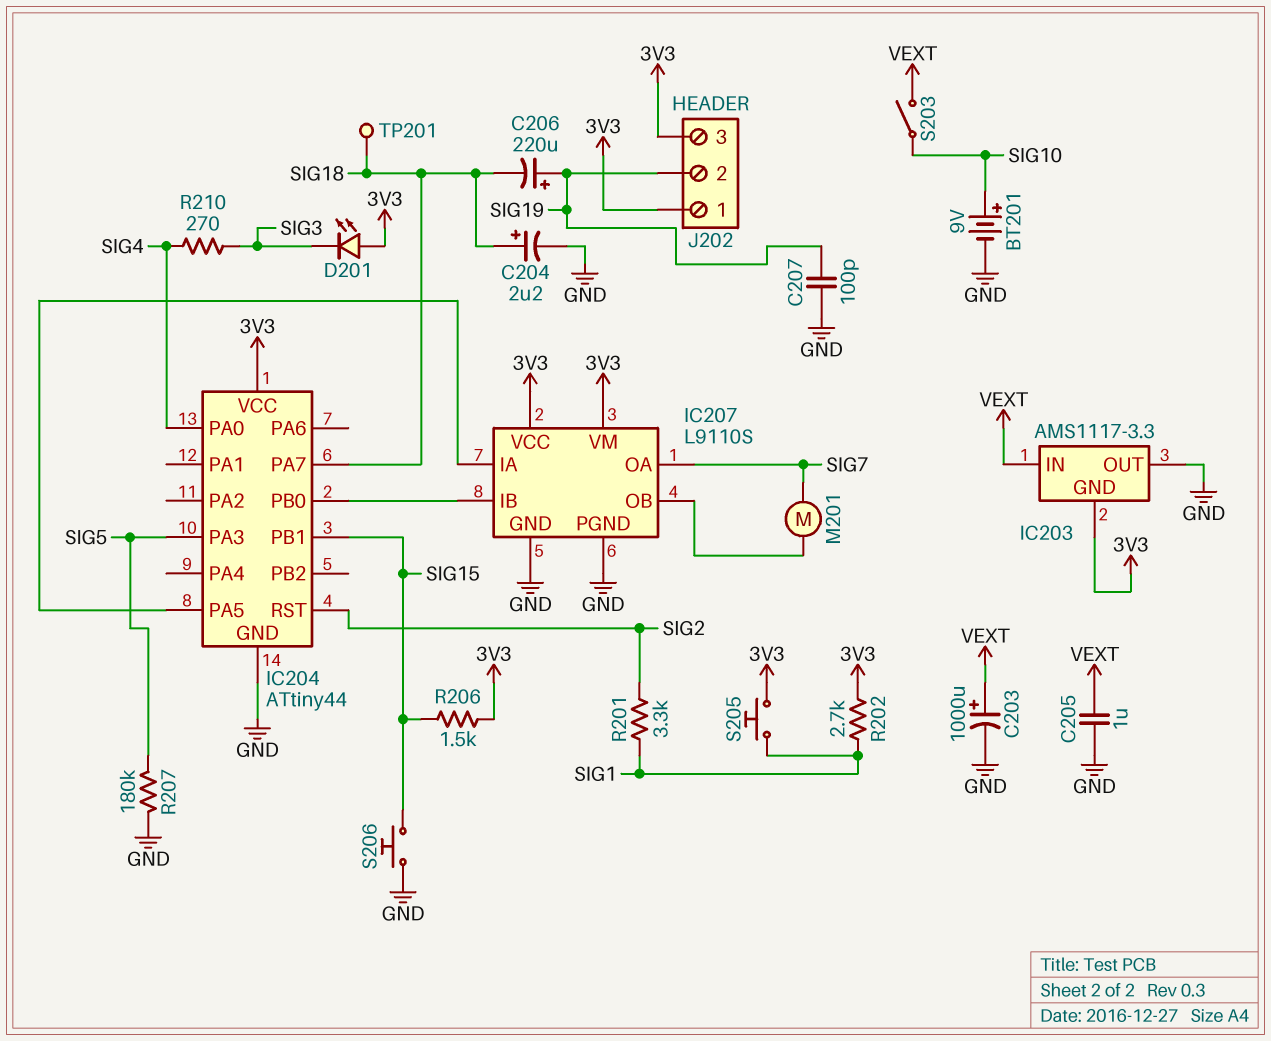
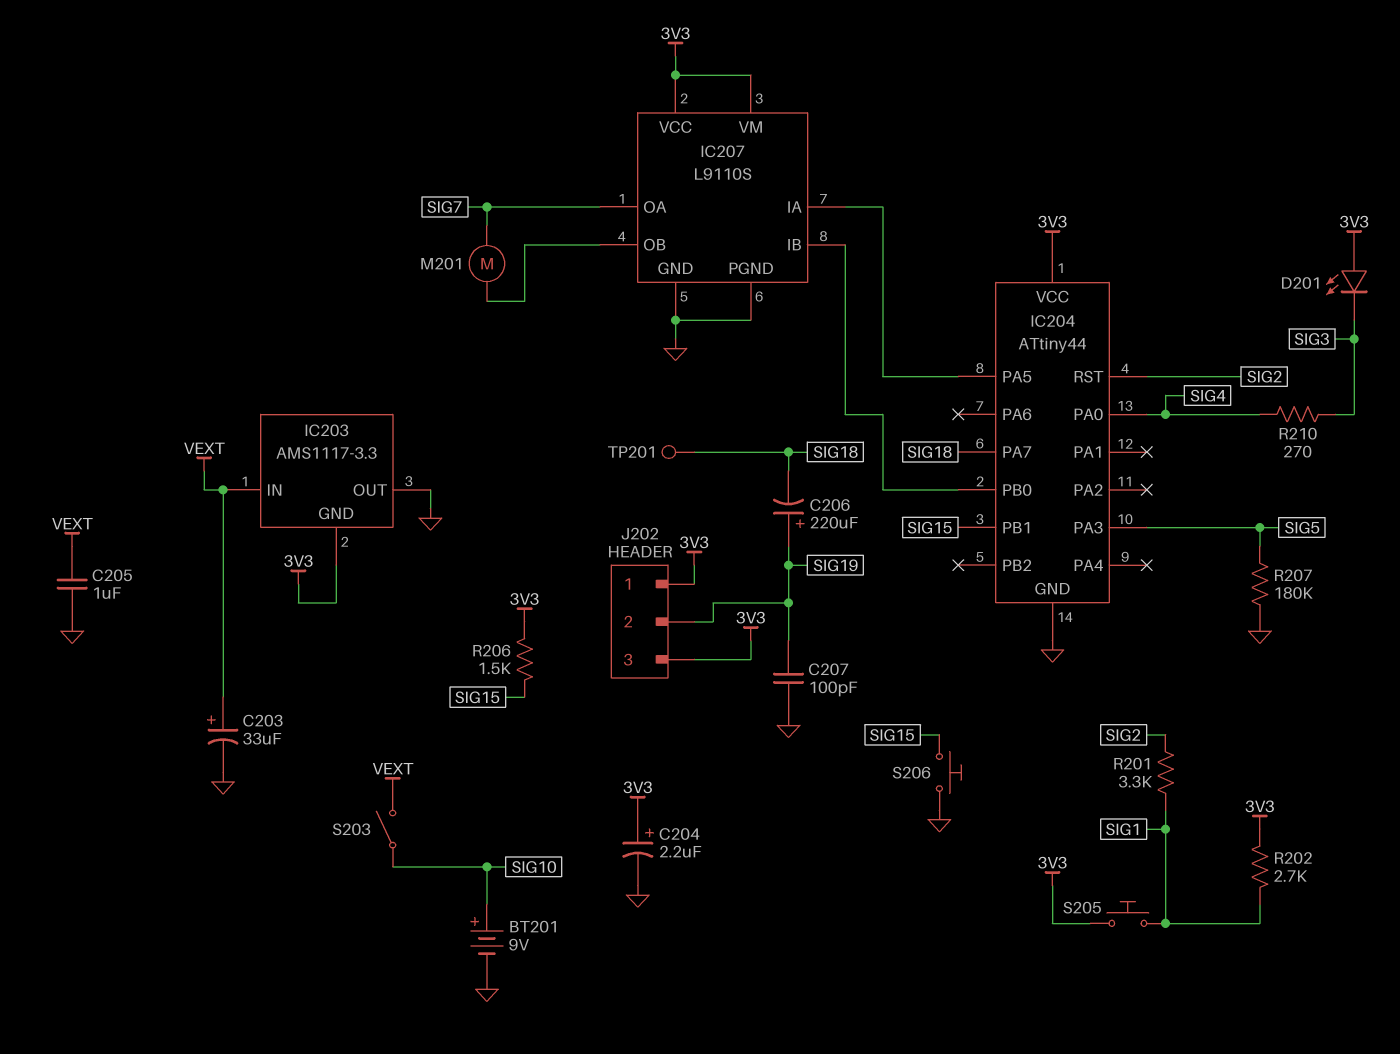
C203: 1000uF (plus VEXT, minus GND) -> 33uF (plus VEXT, minus GND)
C204: 2.2uF (plus SIG18, minus GND) -> 2.2uF (plus 3V3, minus GND)

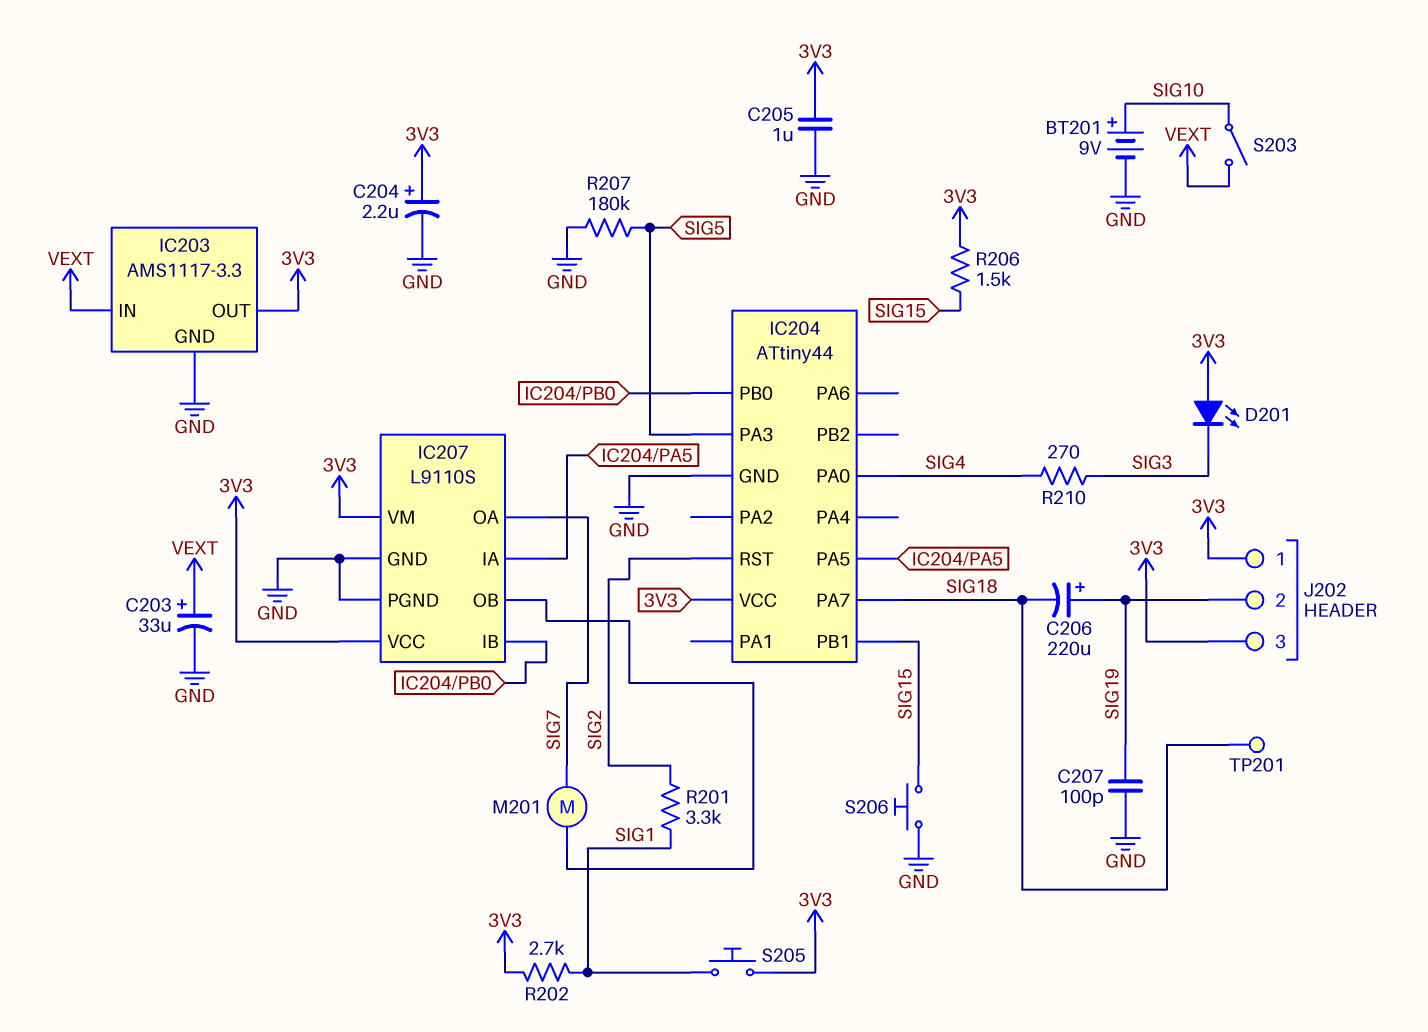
C205: 1uF (GND, VEXT) -> 1uF (3V3, GND)
IC203 pin GND: 3V3 -> GND
IC203 pin OUT: GND -> 3V3

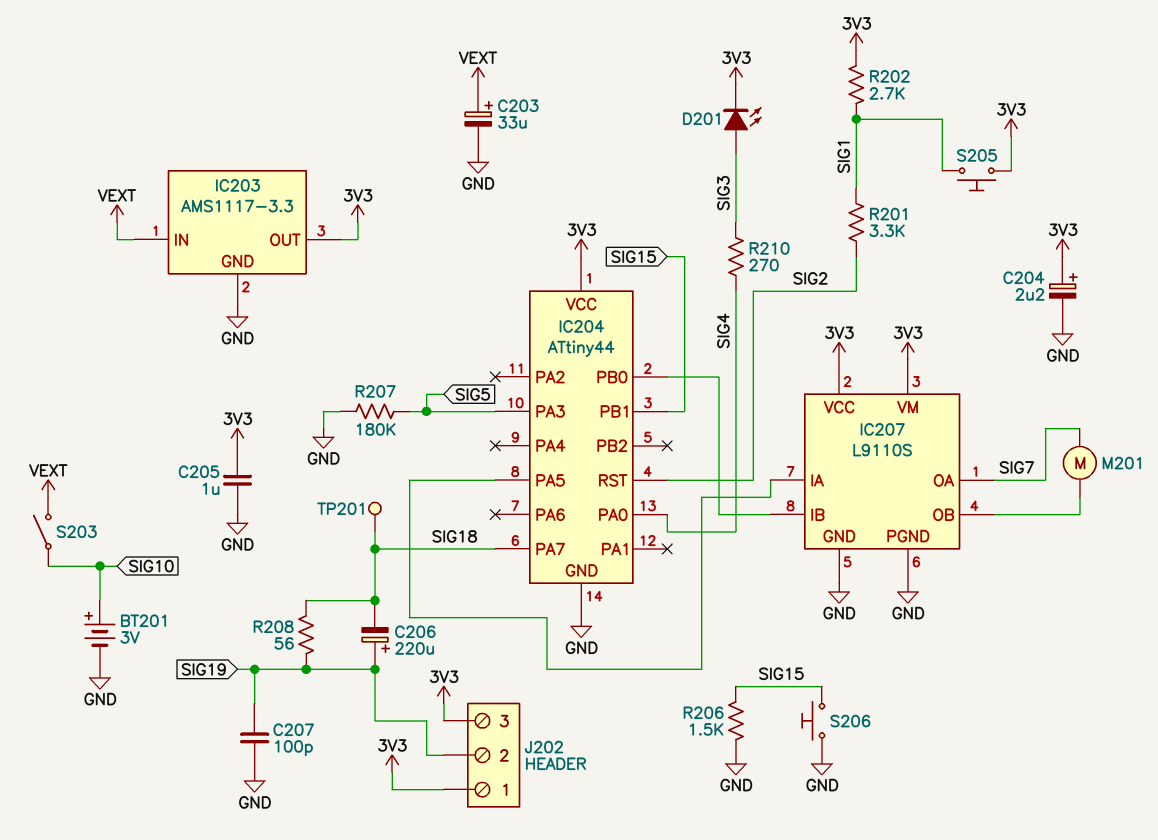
BT201: 9V (plus SIG10, minus GND) -> 3V (plus SIG10, minus GND)
D201: LED (A 3V3, K SIG3) -> LED (A SIG3, K 3V3)
R206: 1.5k (3V3, SIG15) -> 1.5k (GND, SIG15)
R208: none -> 56 (SIG18, SIG19)

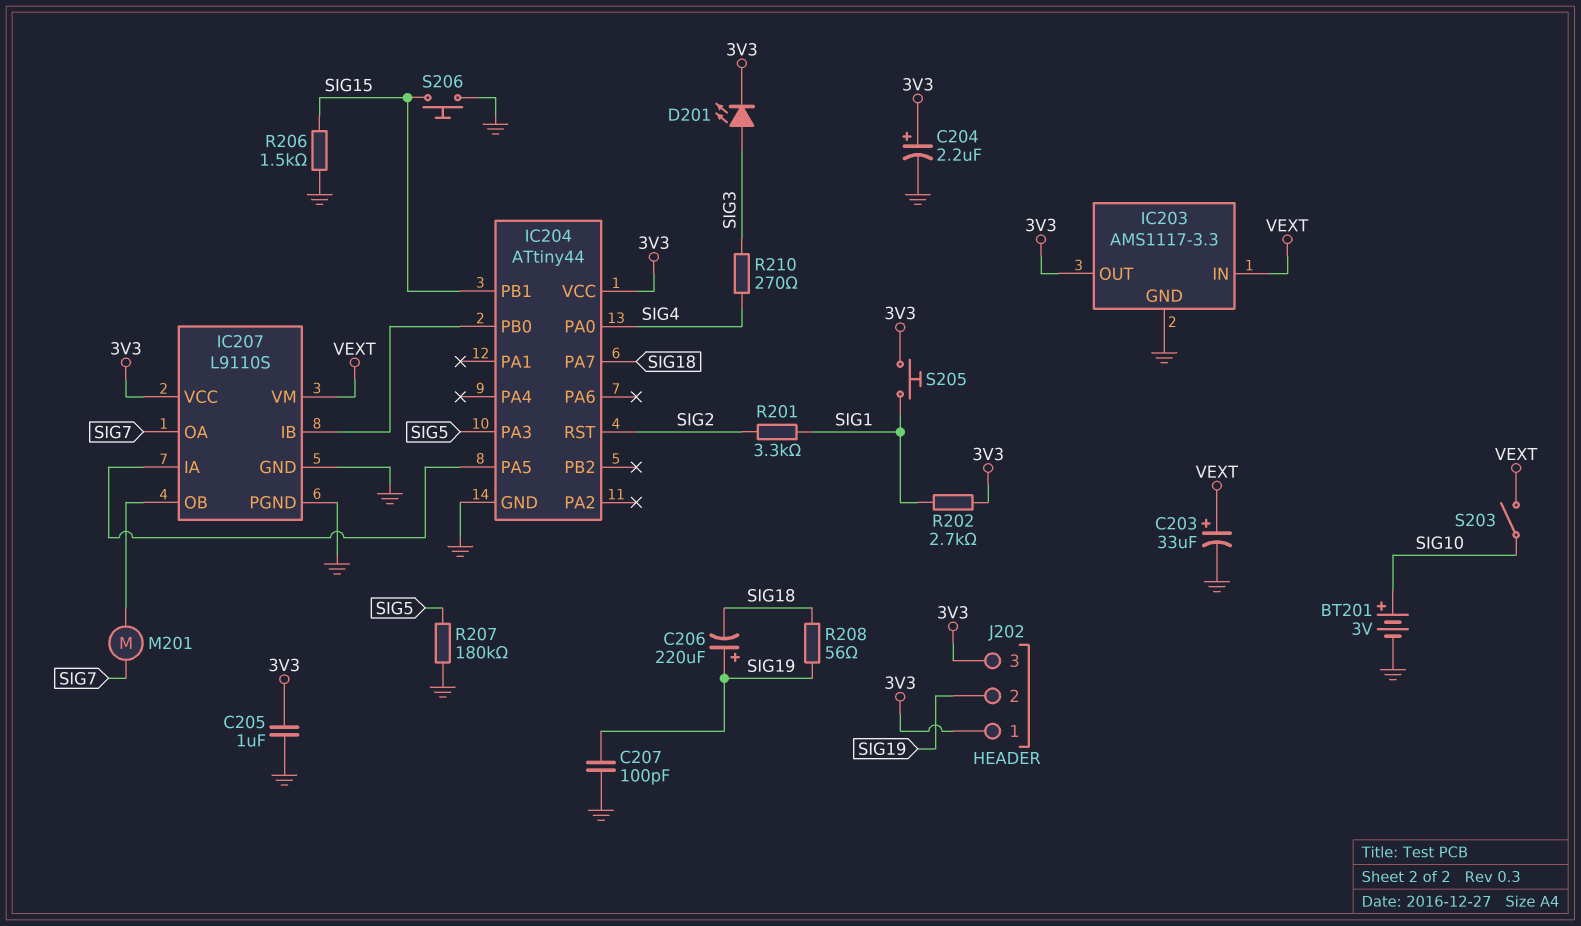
IC207 pin VM: 3V3 -> VEXT
TP201: test point (SIG18) -> none

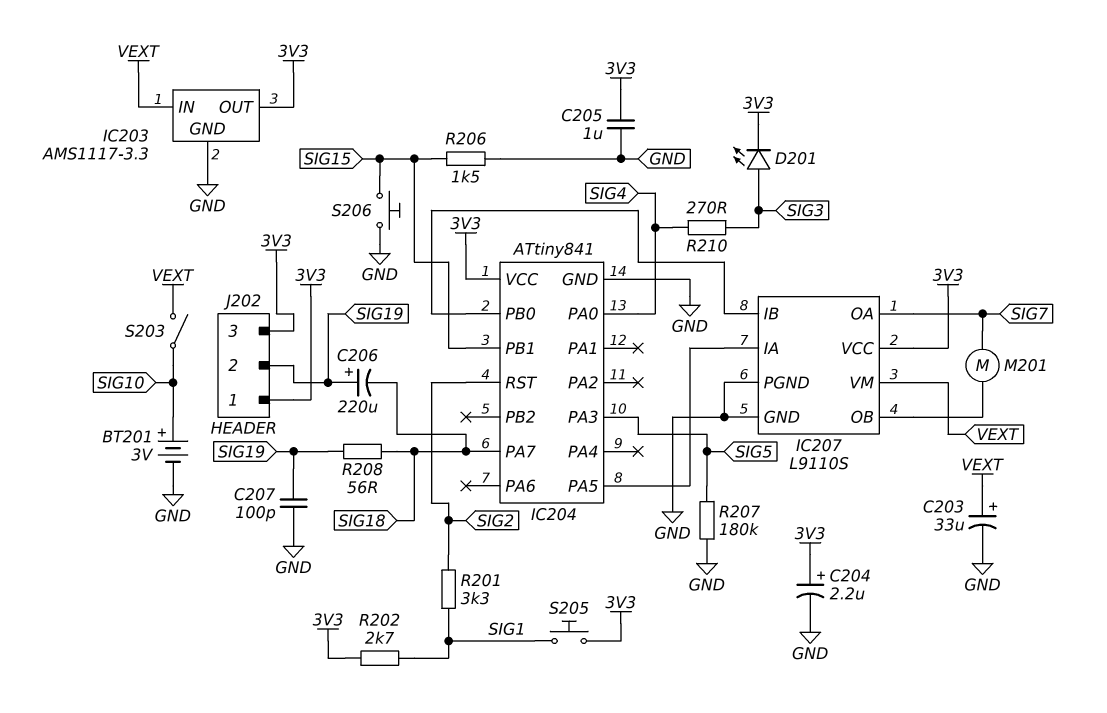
IC204: ATtiny44 -> ATtiny841

